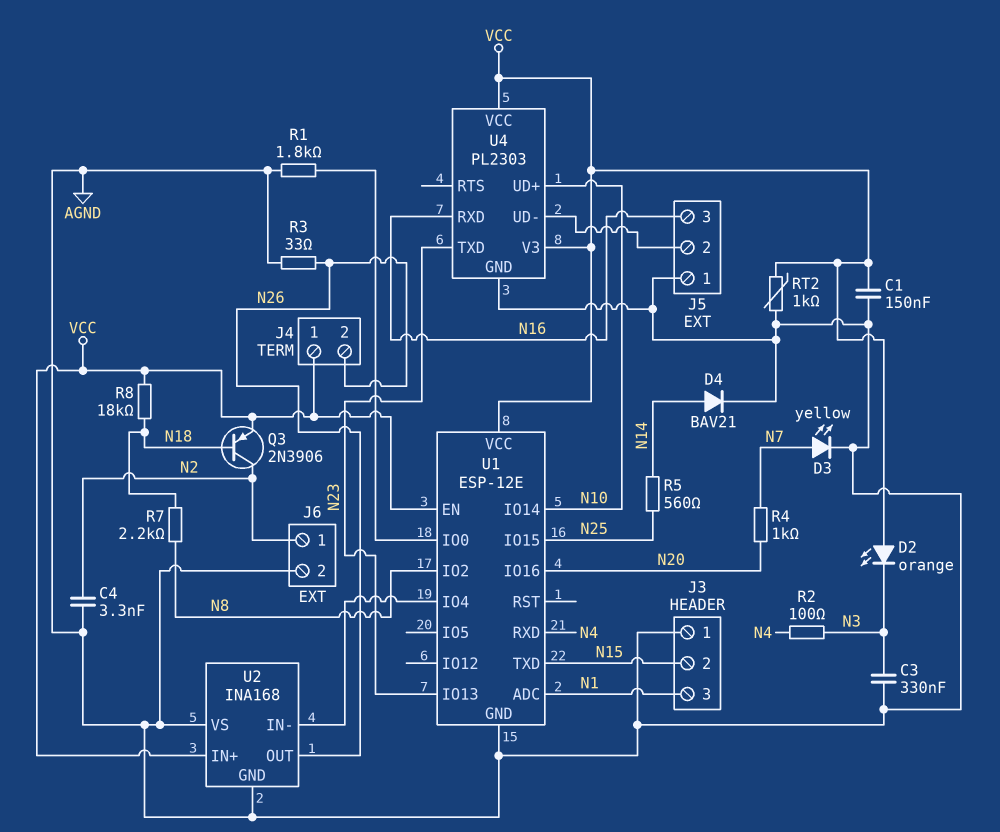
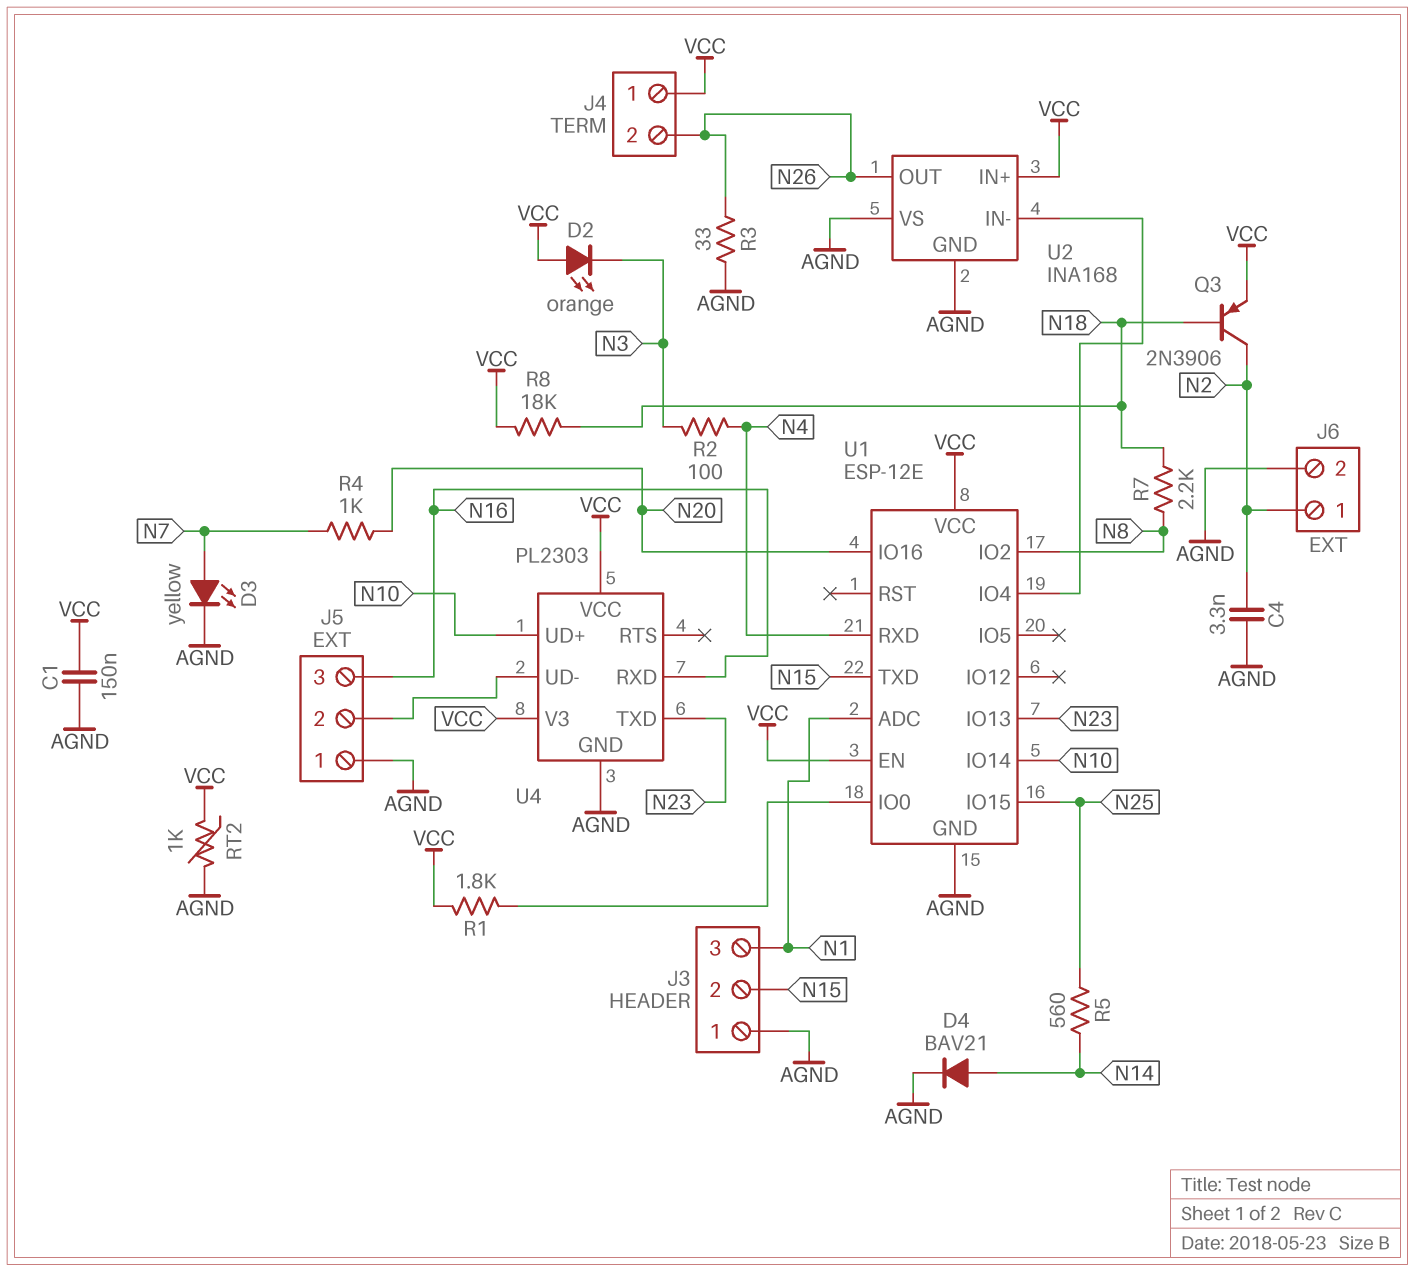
C3: 330nF (AGND, N3) -> none
R1: 1.8k (AGND, U1/IO0) -> 1.8k (U1/IO0, VCC)

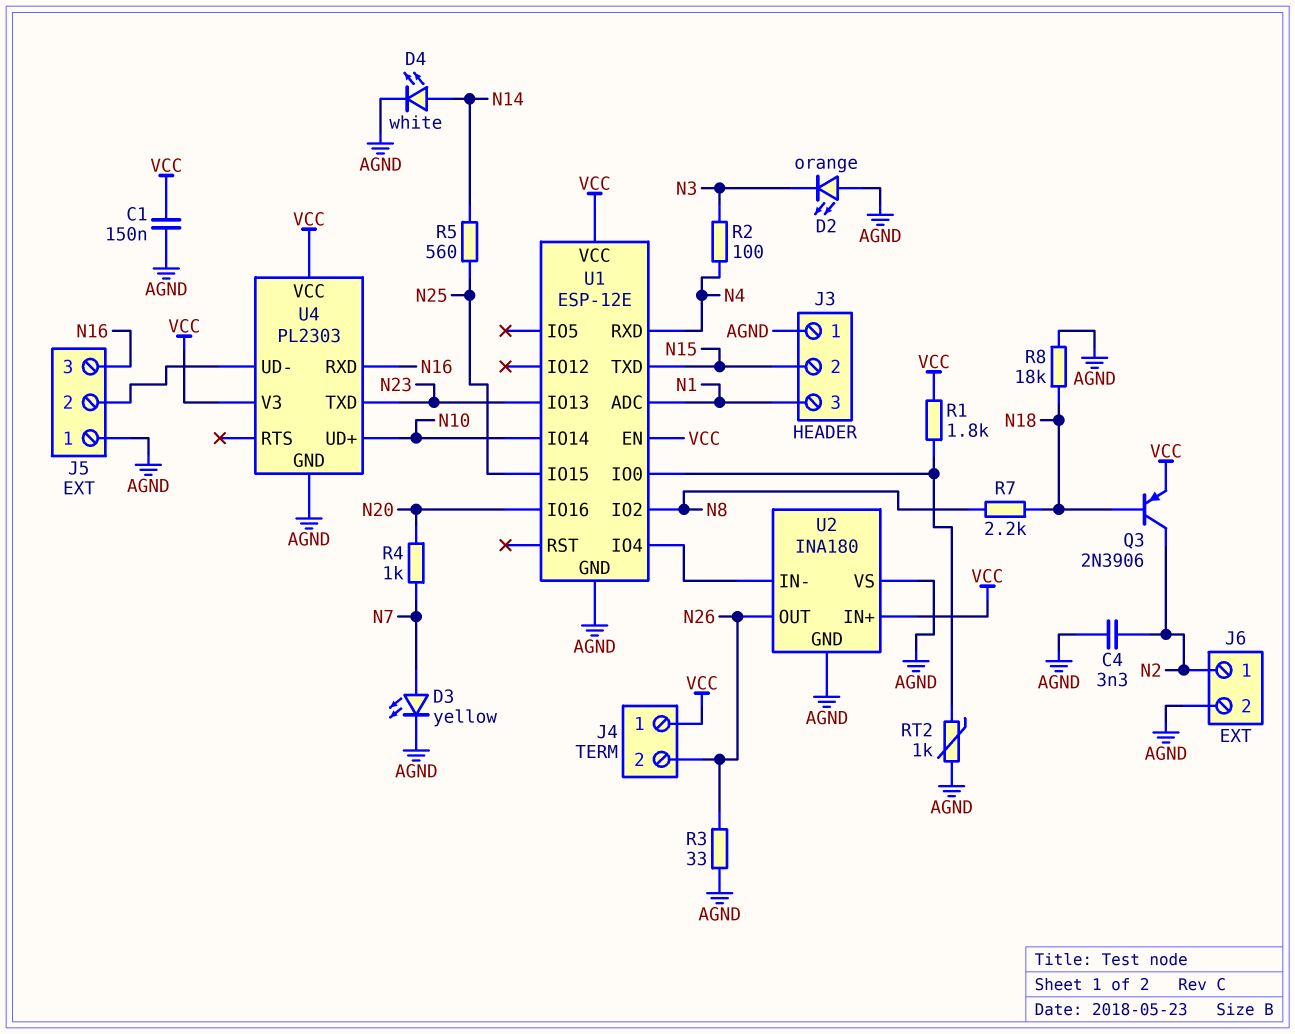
D2: LED orange (A VCC, K N3) -> LED orange (A AGND, K N3)
D4: diode BAV21 (A N14, K AGND) -> LED white (A N14, K AGND)
R8: 18k (N18, VCC) -> 18k (AGND, N18)
RT2: 1k (AGND, VCC) -> 1k (AGND, U1/IO0)
U2: INA168 -> INA180

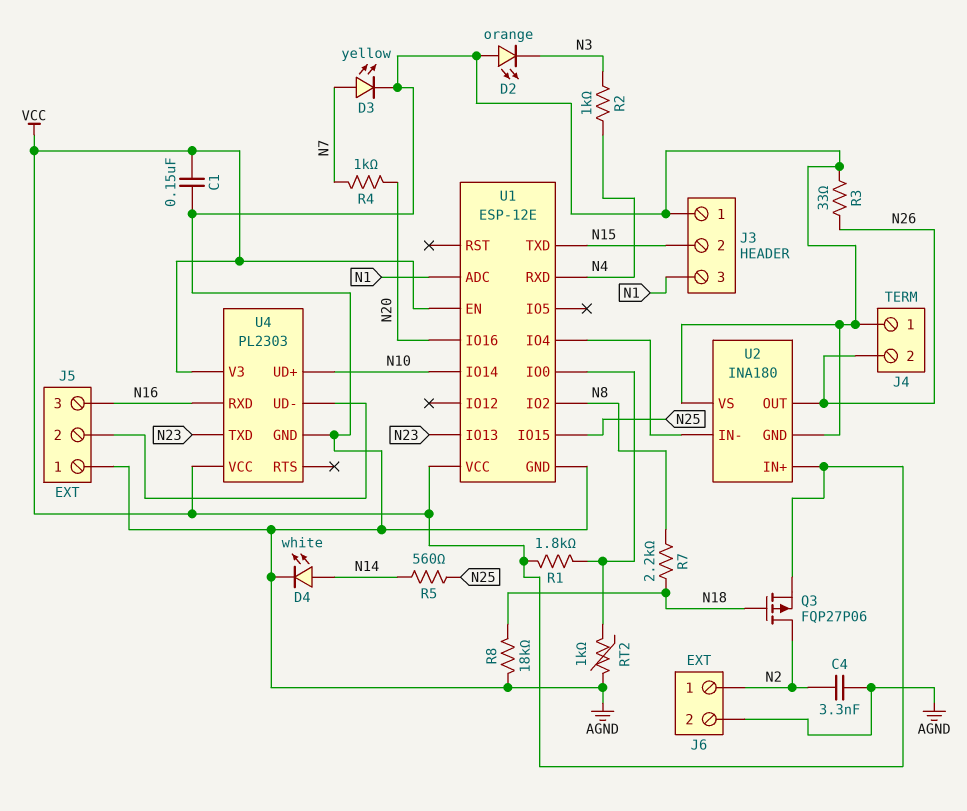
J4 pin 1: VCC -> AGND
Q3: PNP 2N3906 (B N18, C N2, E VCC) -> PMOS FQP27P06 (G N18, D N2, S VCC)
R2: 100 (N3, N4) -> 1k (N3, N4)

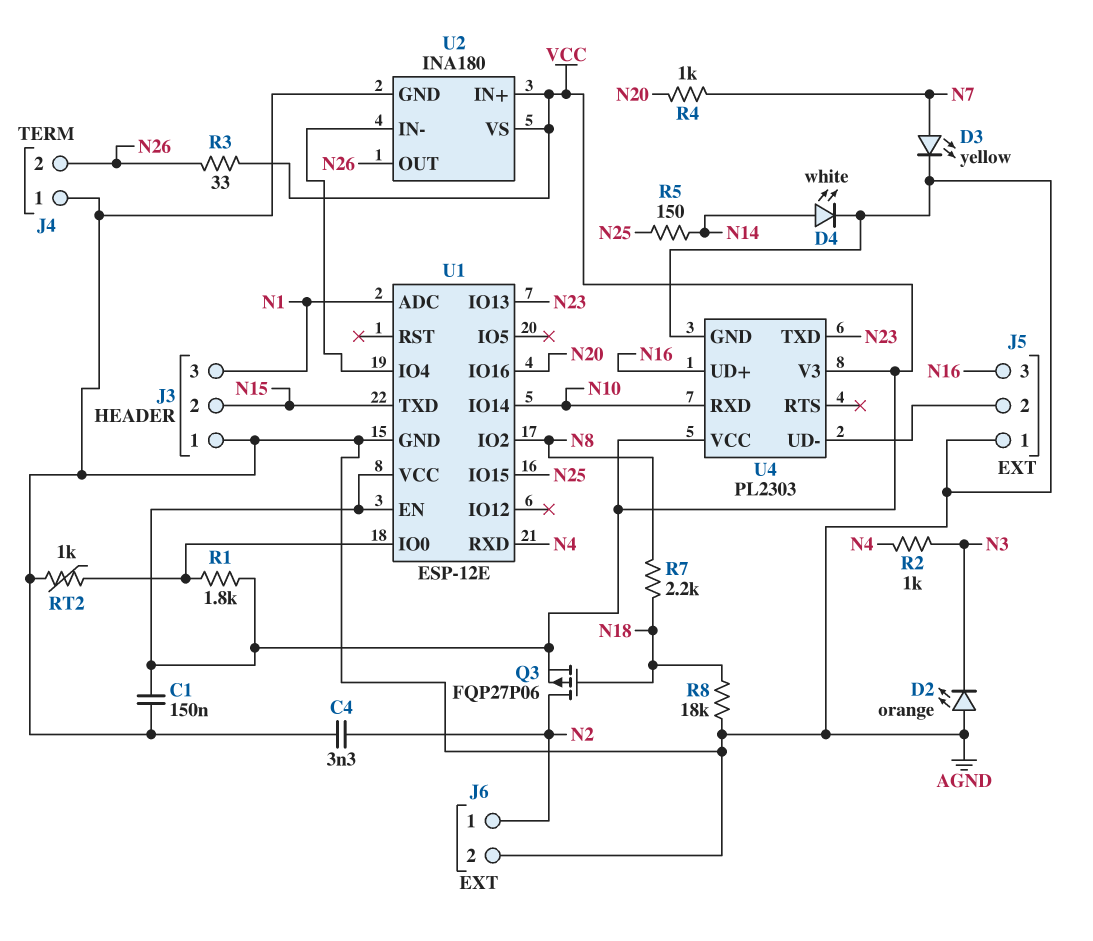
R3: 33 (AGND, N26) -> 33 (N26, VCC)
R5: 560 (N14, N25) -> 150 (N14, N25)
U2 pin VS: AGND -> VCC
U4 pin RXD: N16 -> N10
U4 pin UD+: N10 -> N16

